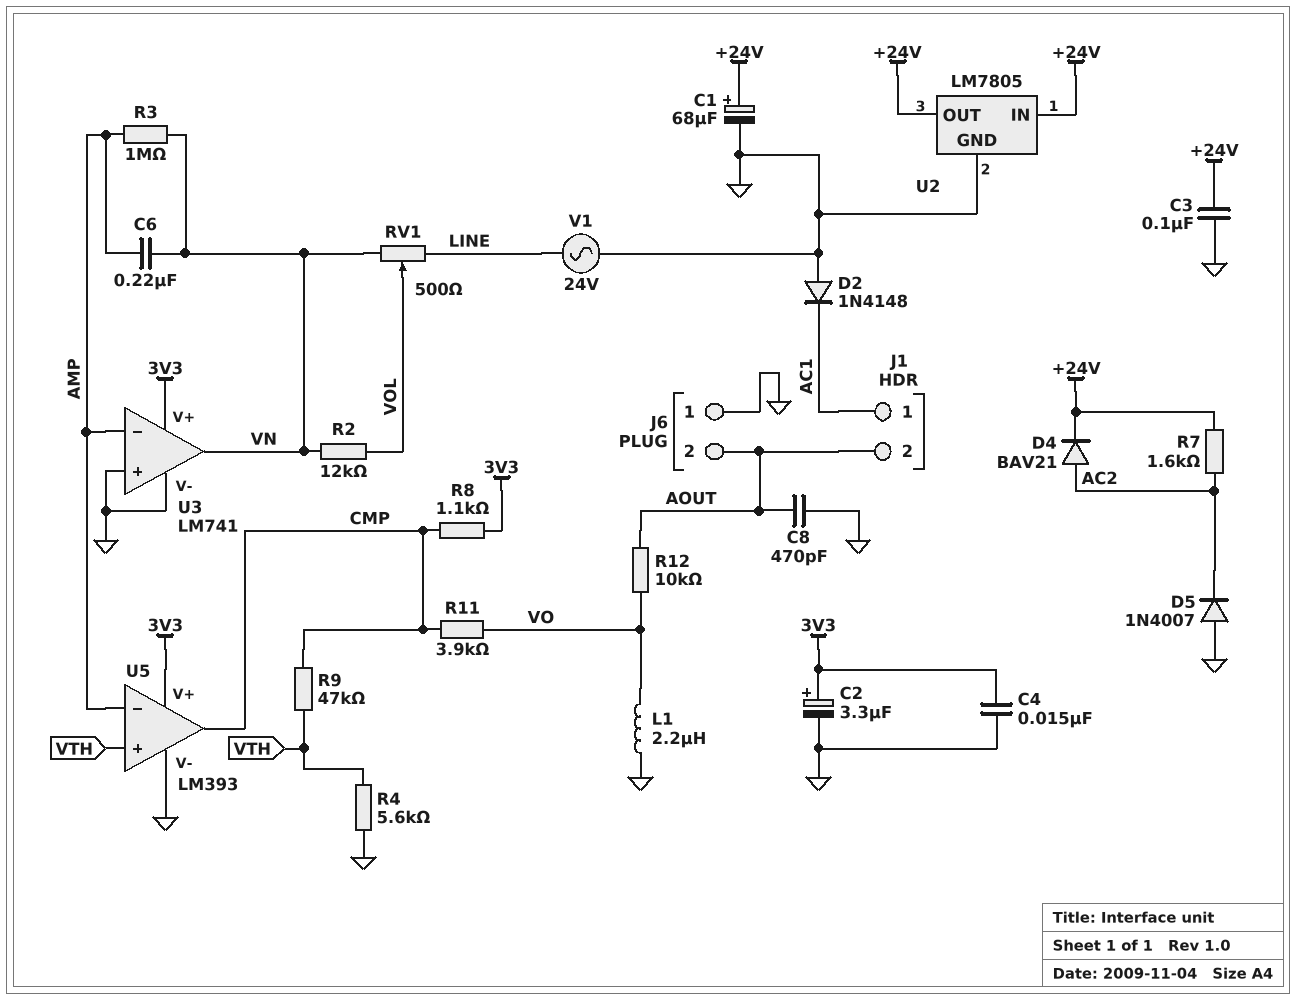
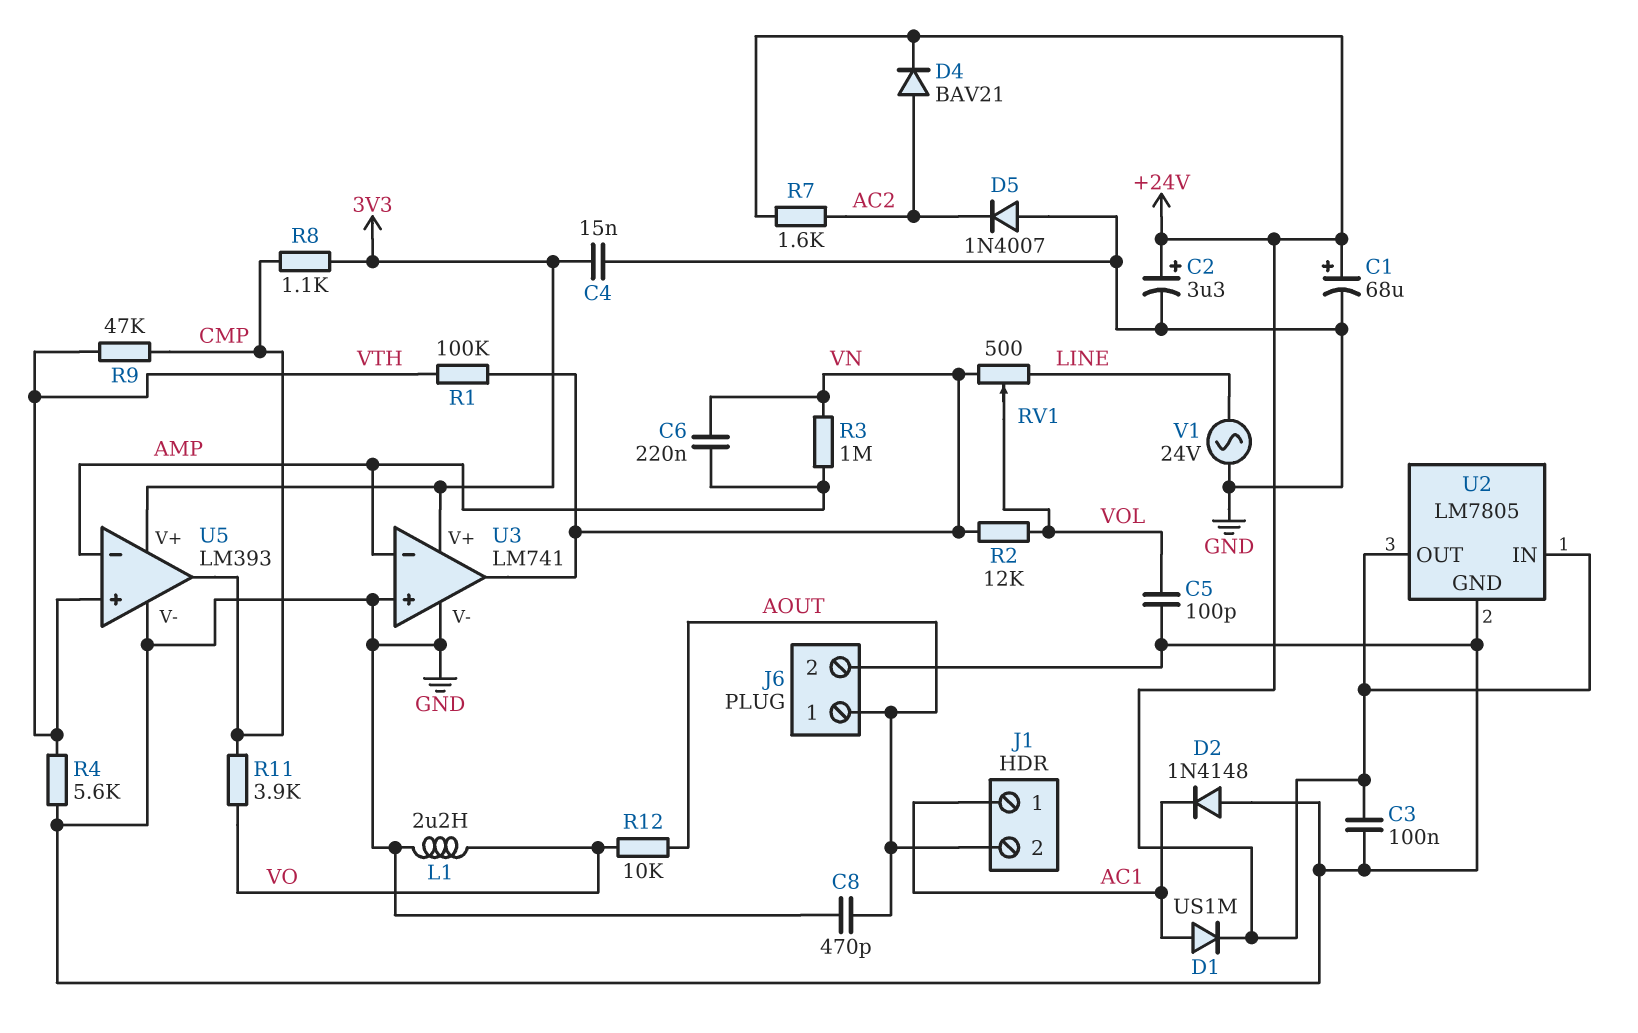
C2: 3.3uF (plus 3V3, minus GND) -> 3.3uF (plus +24V, minus GND)
C5: none -> 100pF (GND, VOL)
D1: none -> diode US1M (A AC1, K +24V)
J6 pin 1: GND -> AOUT
J6 pin 2: AOUT -> GND
R1: none -> 100k (VN, VTH)

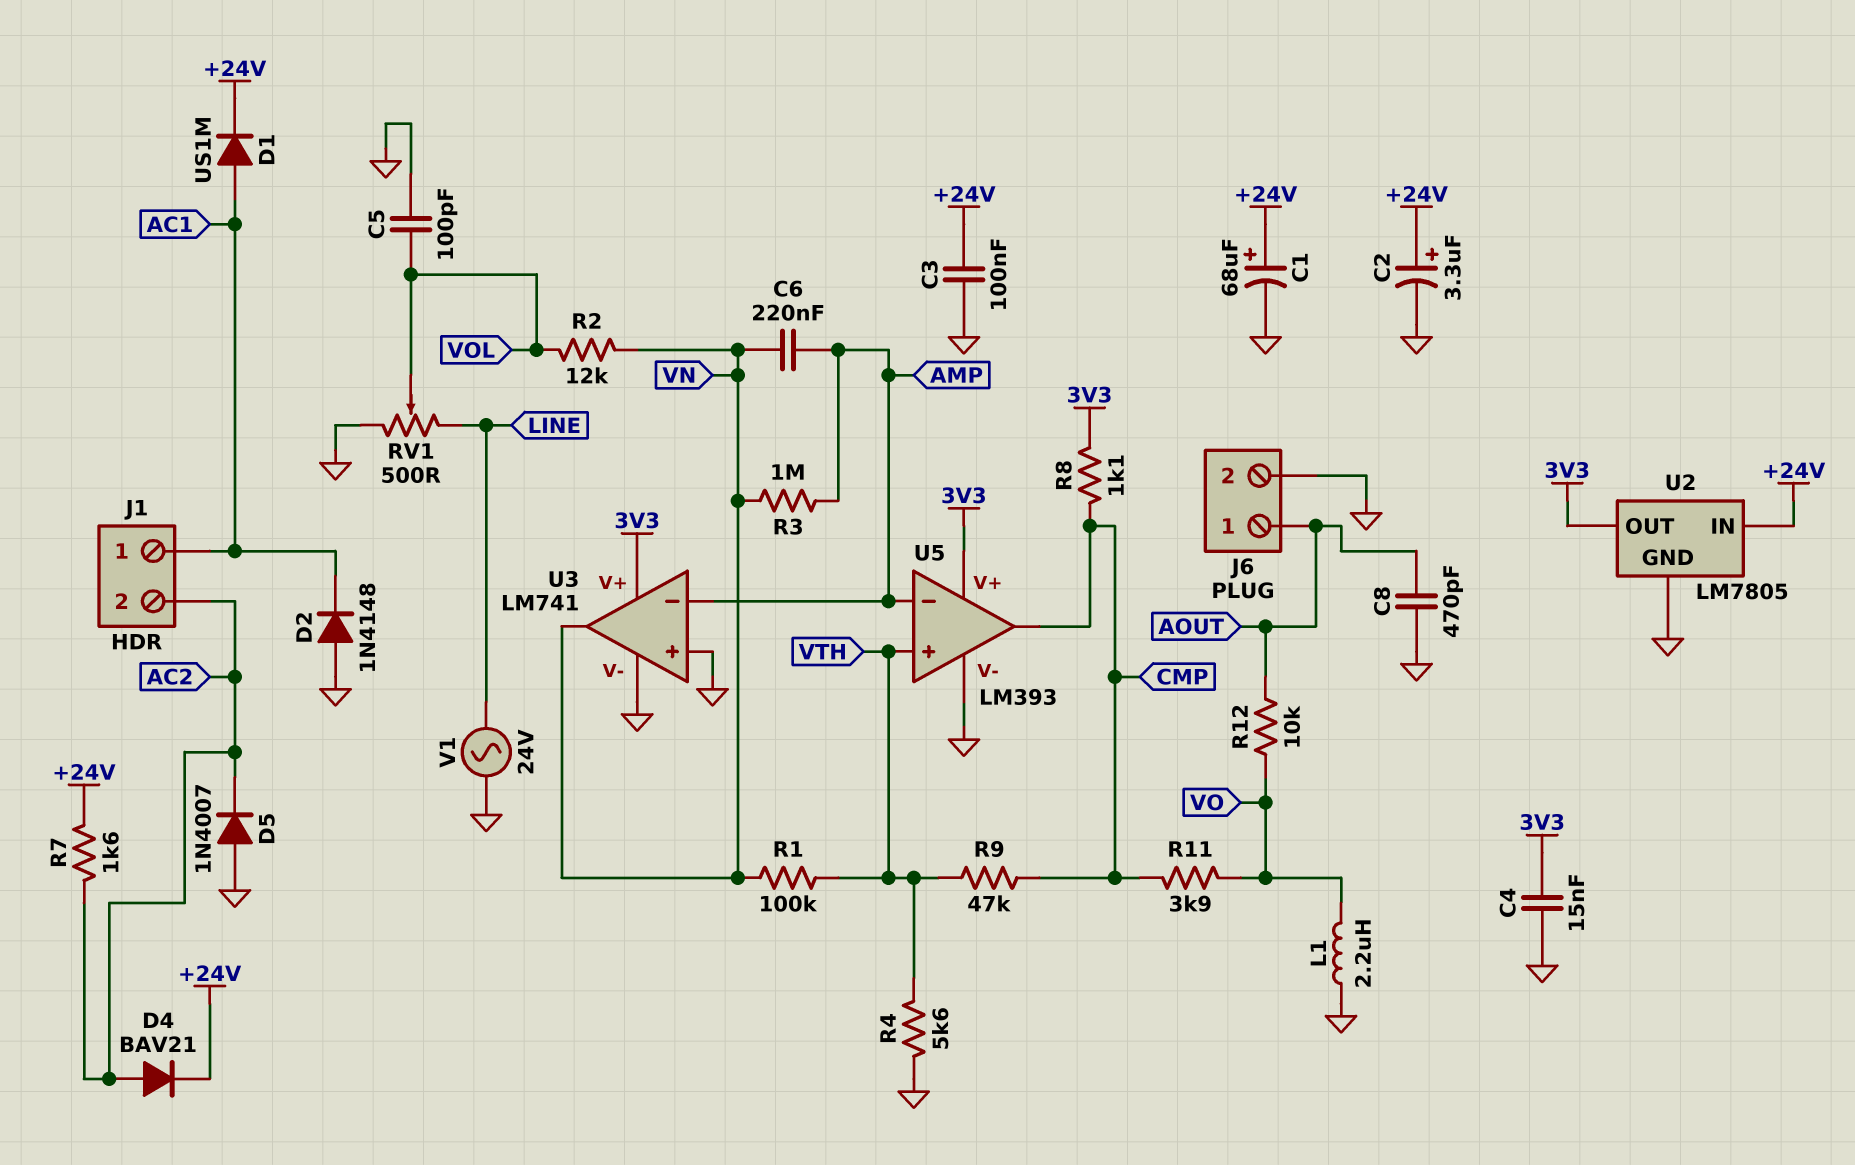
J1 pin 2: AOUT -> AC2
RV1: 500 (LINE, VN, wiper VOL) -> 500 (GND, LINE, wiper VOL)
U2 pin OUT: +24V -> 3V3

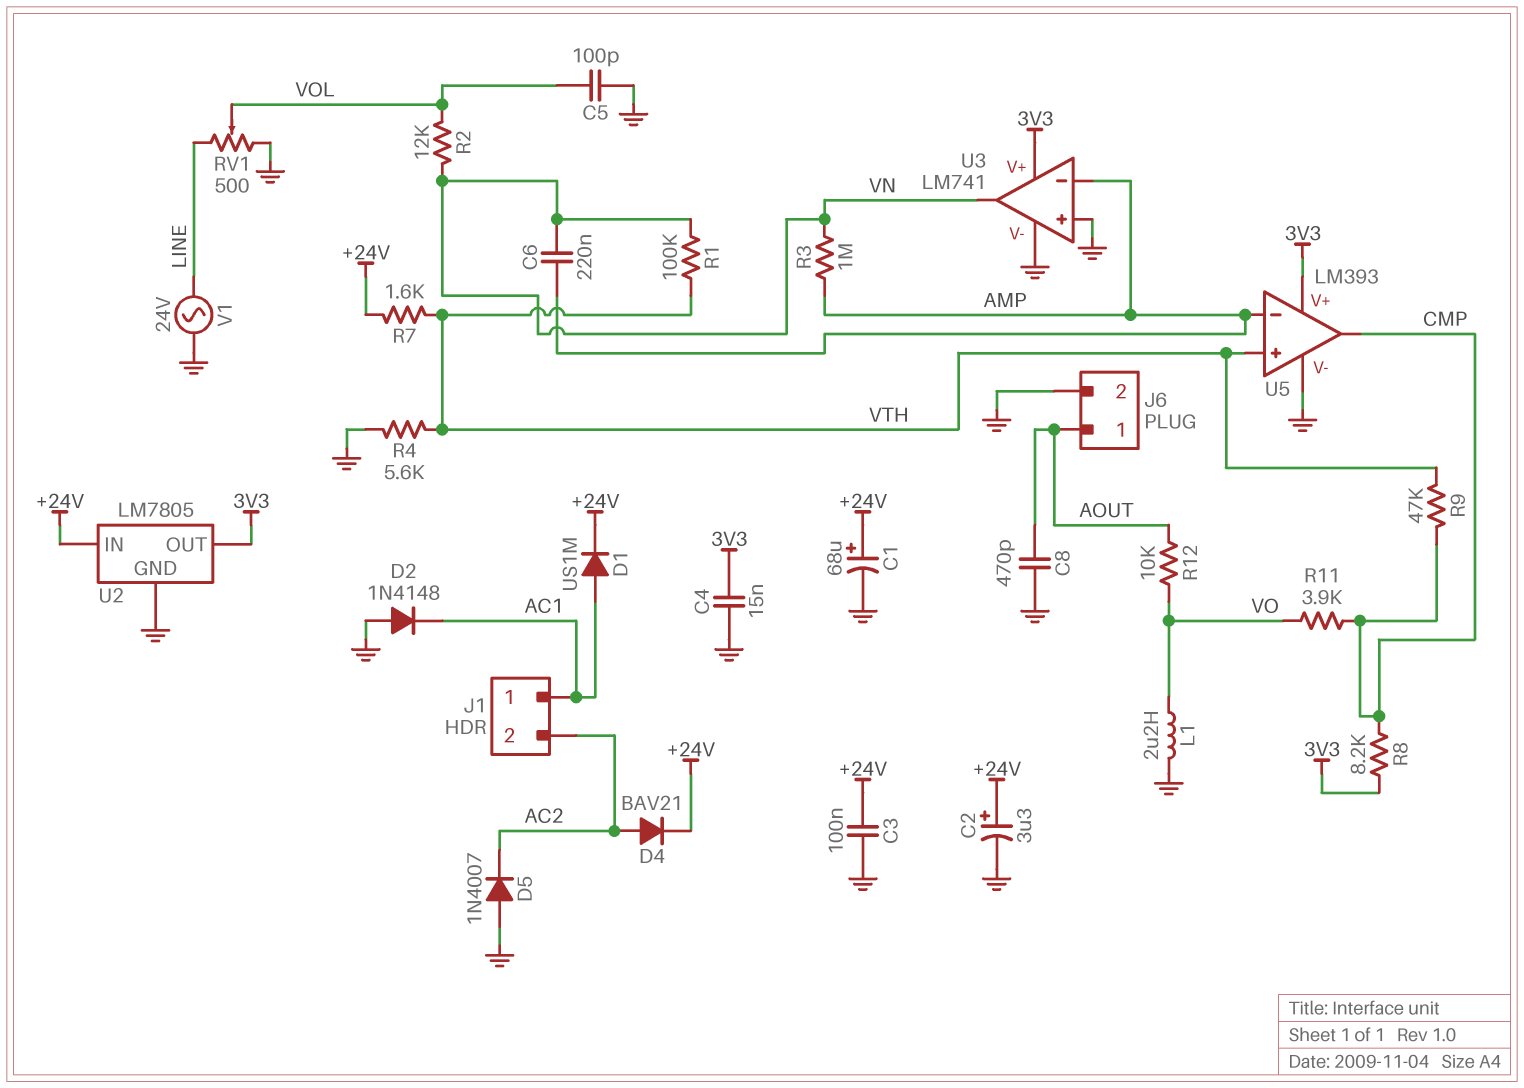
R7: 1.6k (+24V, AC2) -> 1.6k (+24V, VTH)
R8: 1.1k (3V3, CMP) -> 8.2k (3V3, CMP)

